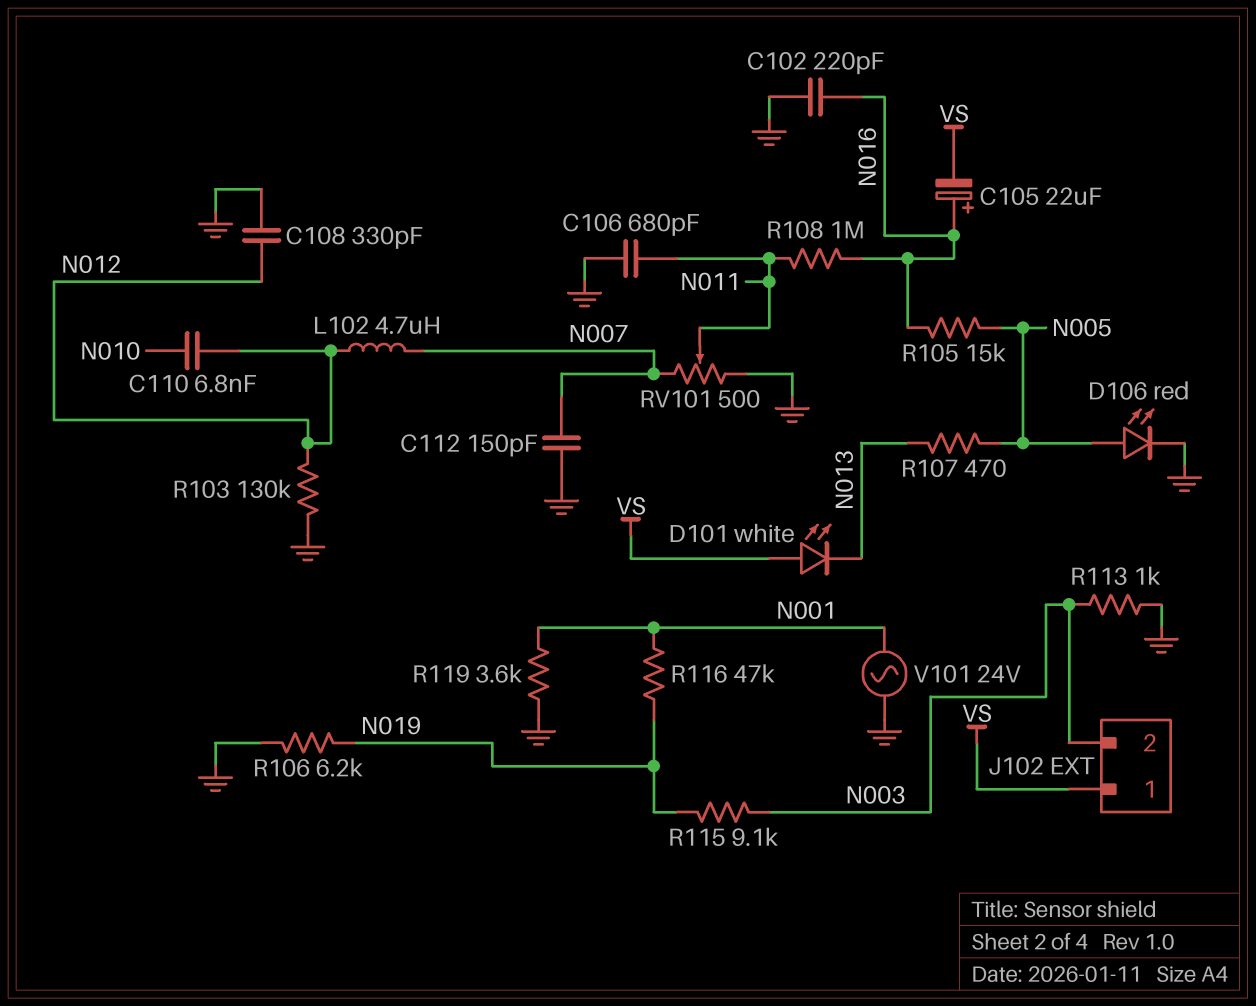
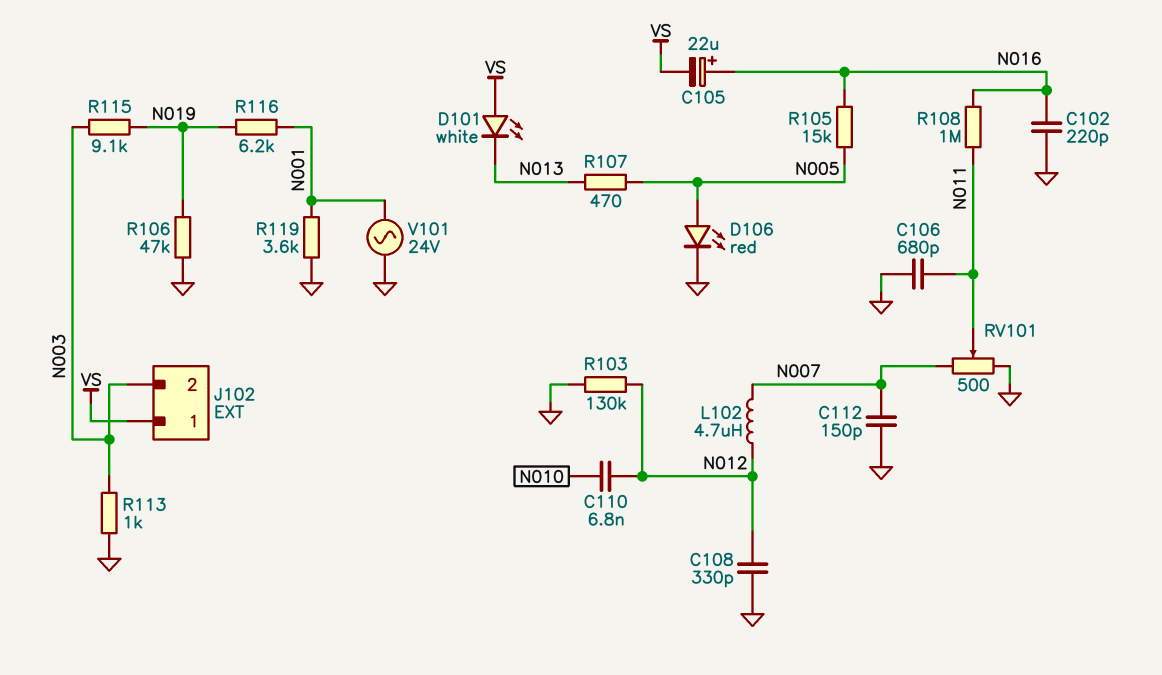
R106: 6.2k (GND, N019) -> 47k (GND, N019)
R116: 47k (N001, N019) -> 6.2k (N001, N019)

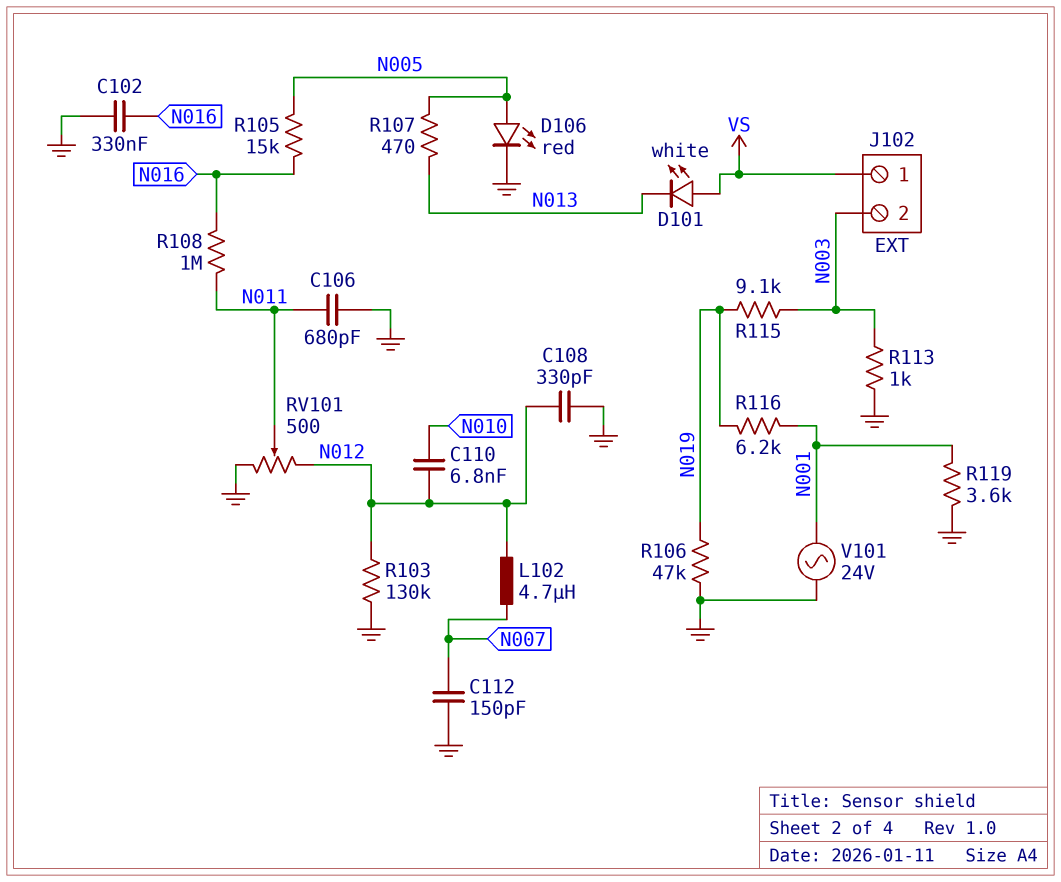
C102: 220pF (GND, N016) -> 330nF (GND, N016)
C105: 22uF (plus N016, minus VS) -> none
RV101: 500 (GND, N007, wiper N011) -> 500 (GND, N012, wiper N011)

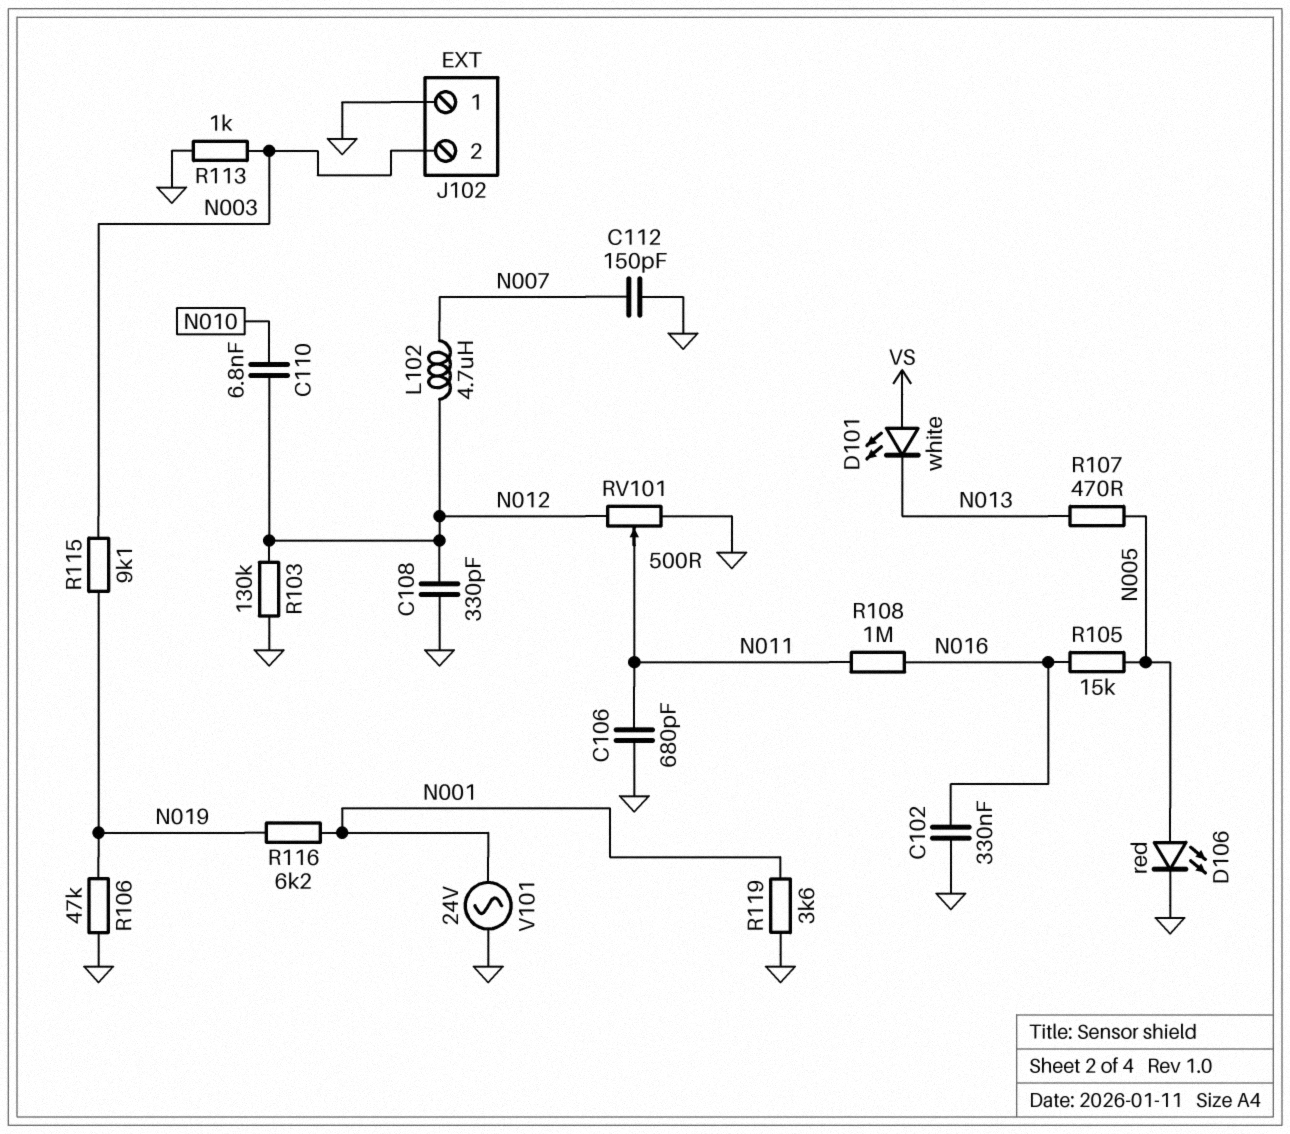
J102 pin 1: VS -> GND

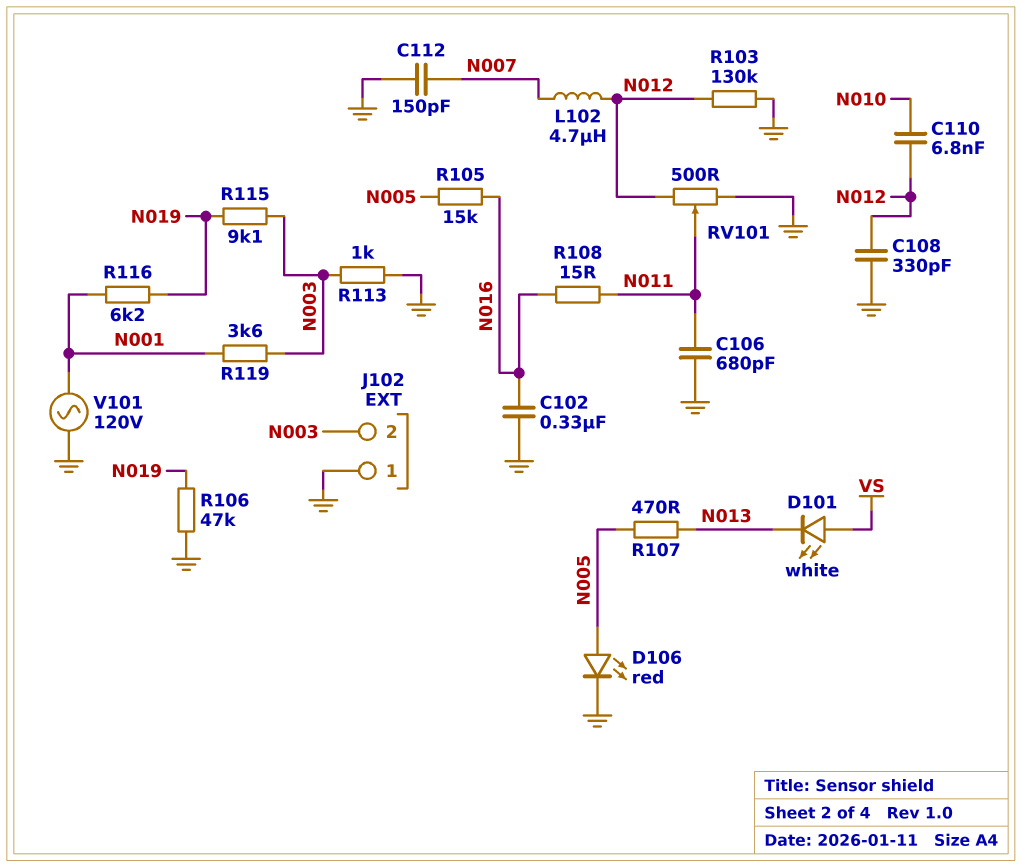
R108: 1M (N011, N016) -> 15 (N011, N016)
R119: 3.6k (GND, N001) -> 3.6k (N001, N003)
V101: AC 24V (GND, N001) -> AC 120V (GND, N001)

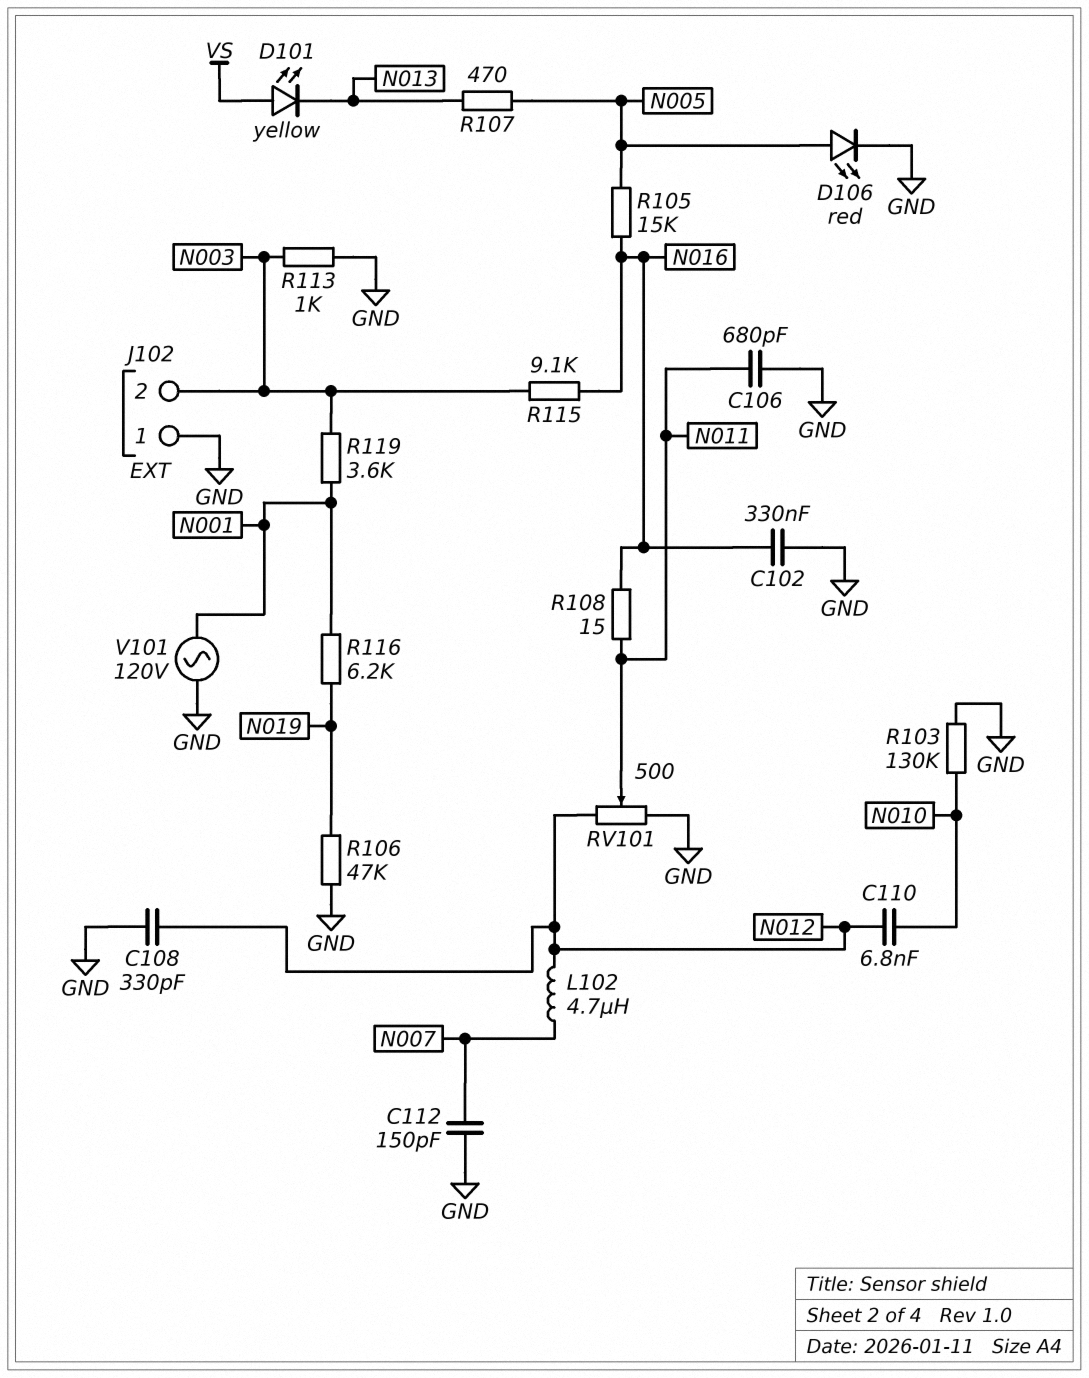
D101: LED white (A VS, K N013) -> LED yellow (A VS, K N013)
R103: 130k (GND, N012) -> 130k (GND, N010)
R115: 9.1k (N003, N019) -> 9.1k (N003, N016)

